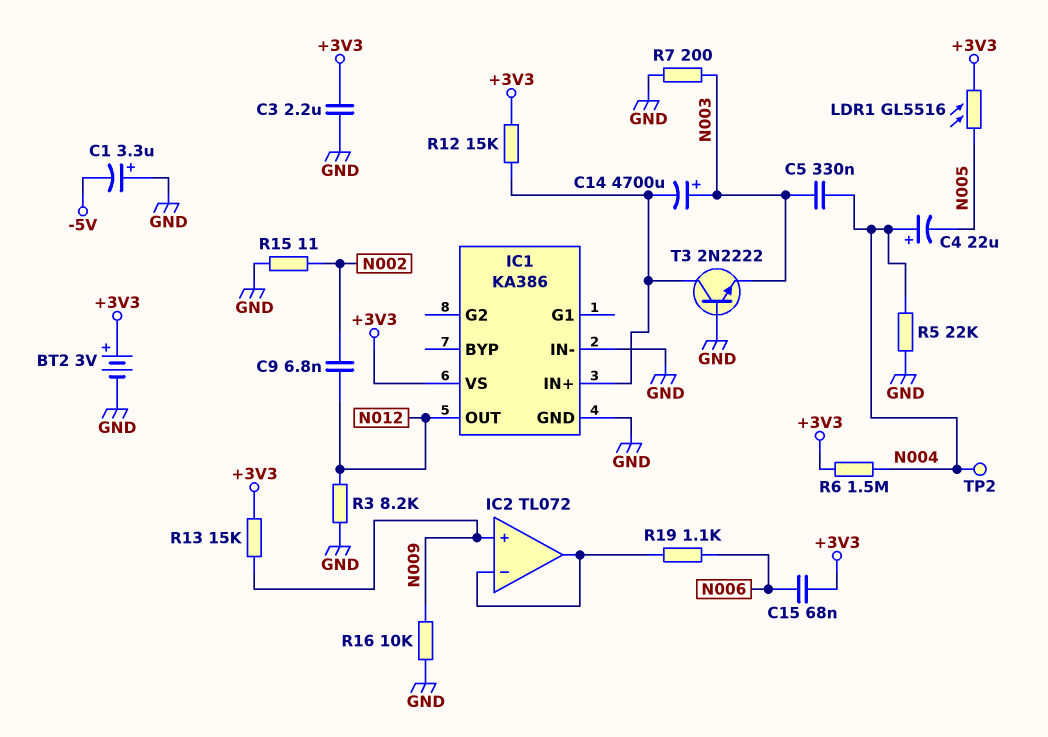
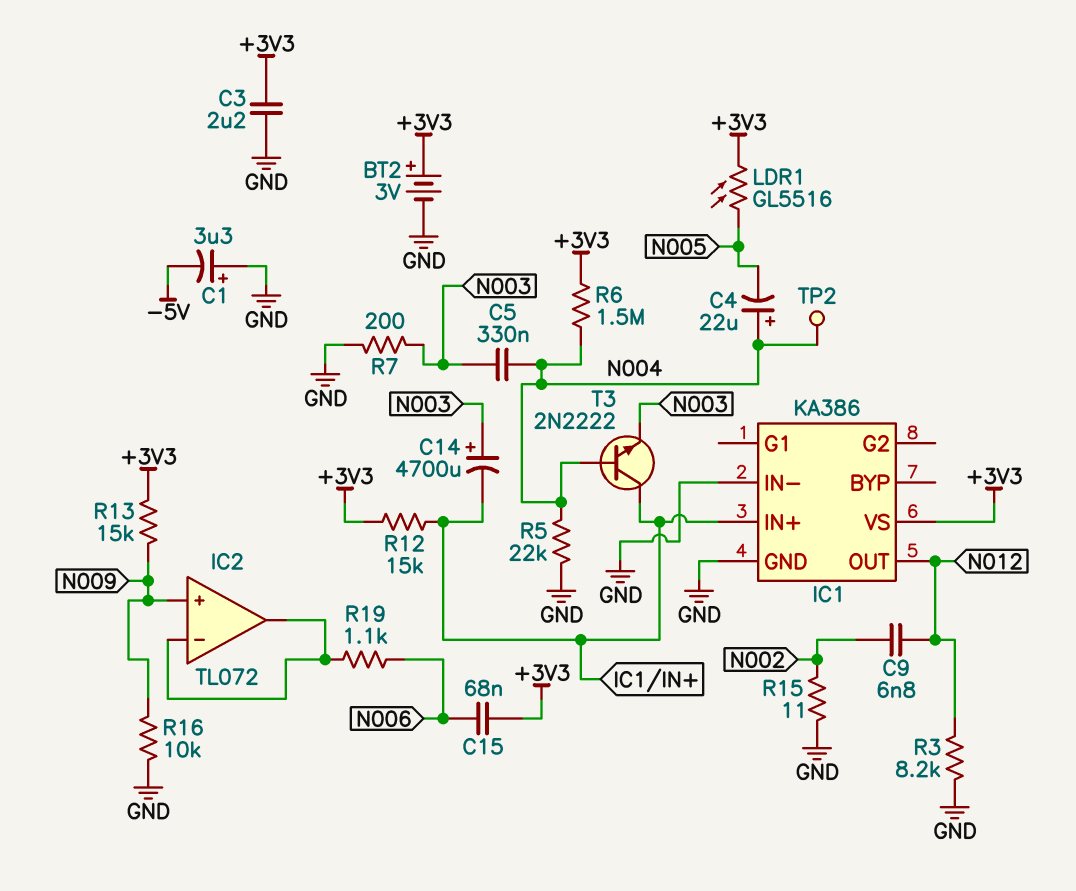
T3: NPN 2N2222 (B GND, C IC1/IN+, E N003) -> NPN 2N2222 (B N004, C IC1/IN+, E N003)

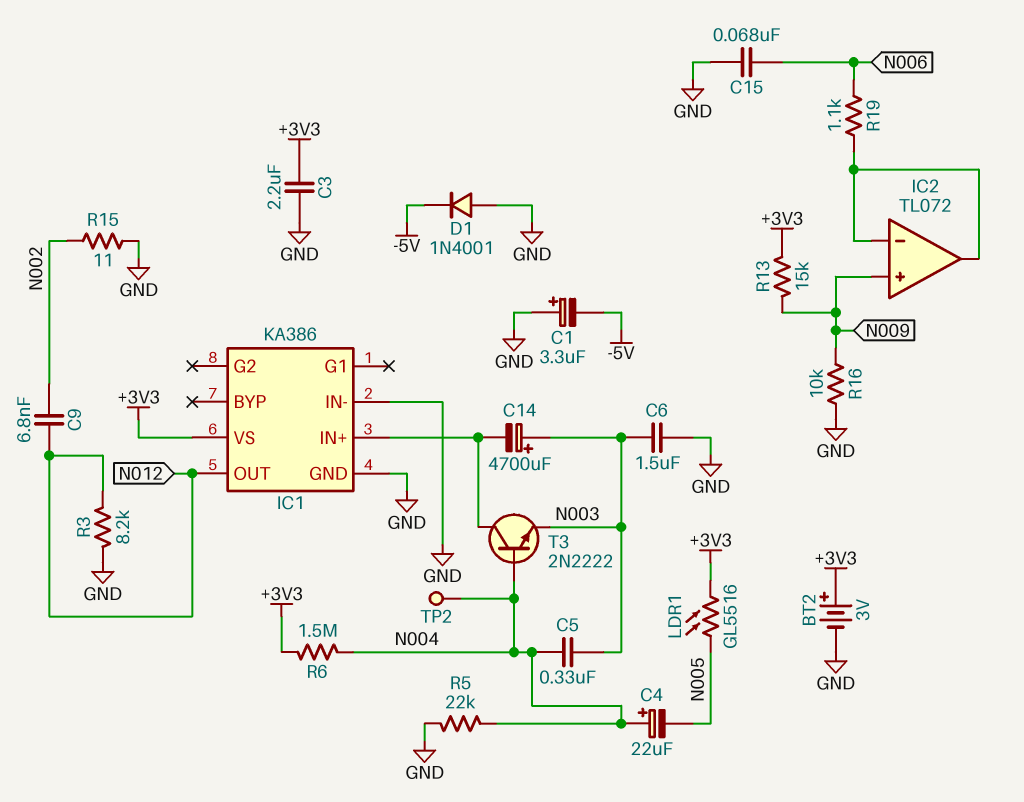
C6: none -> 1.5uF (GND, N003)
C15: 68nF (+3V3, N006) -> 68nF (GND, N006)
D1: none -> diode 1N4001 (A GND, K -5V)
R7: 200 (GND, N003) -> none
R12: 15k (+3V3, IC1/IN+) -> none

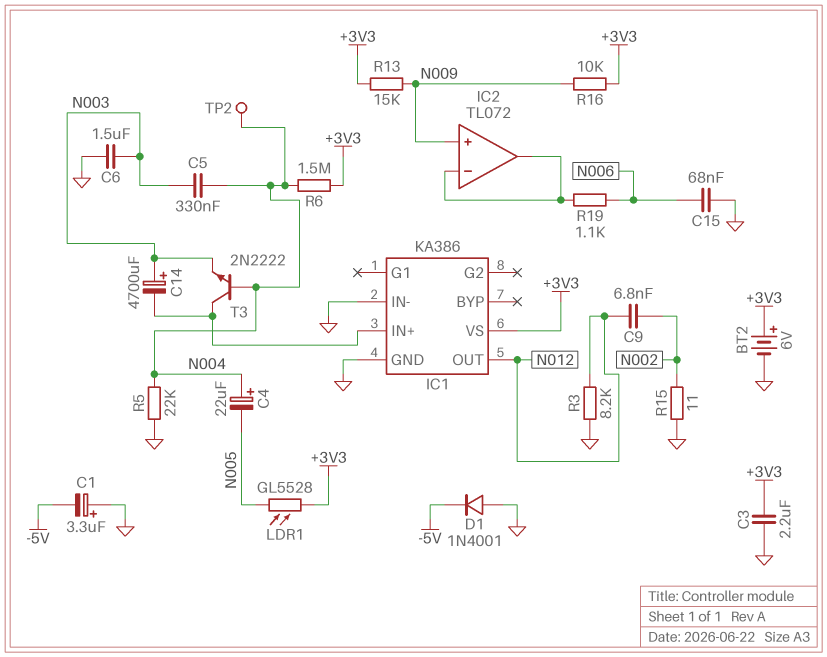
BT2: 3V (plus +3V3, minus GND) -> 6V (plus +3V3, minus GND)
LDR1: GL5516 (+3V3, N005) -> GL5528 (+3V3, N005)
R16: 10k (GND, N009) -> 10k (+3V3, N009)

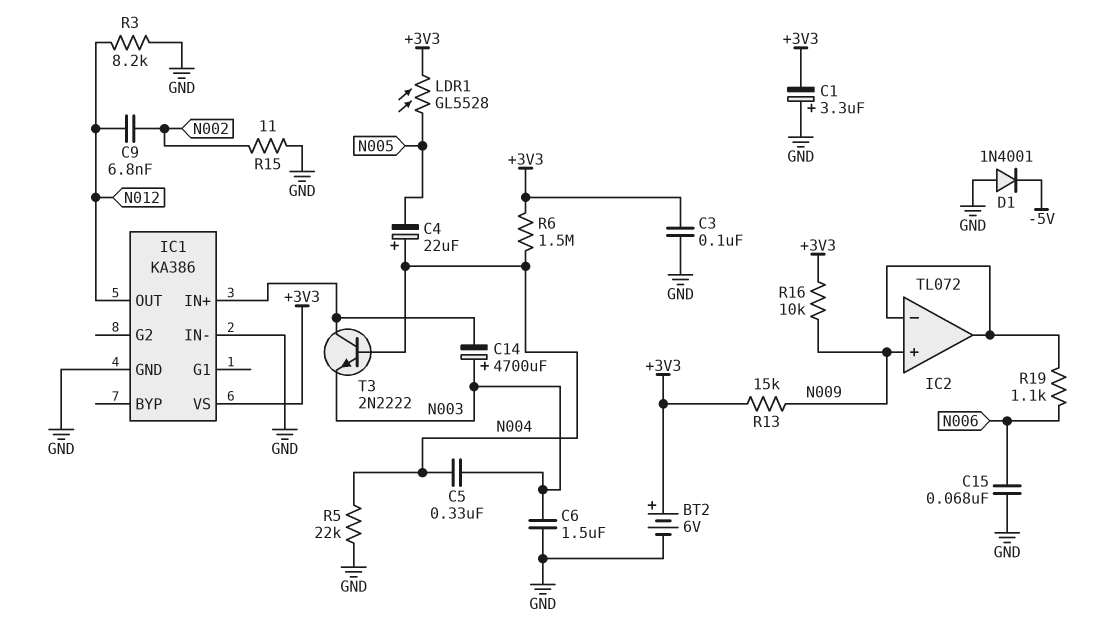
C1: 3.3uF (plus GND, minus -5V) -> 3.3uF (plus GND, minus +3V3)
C3: 2.2uF (+3V3, GND) -> 100nF (+3V3, GND)
TP2: test point (N004) -> none

